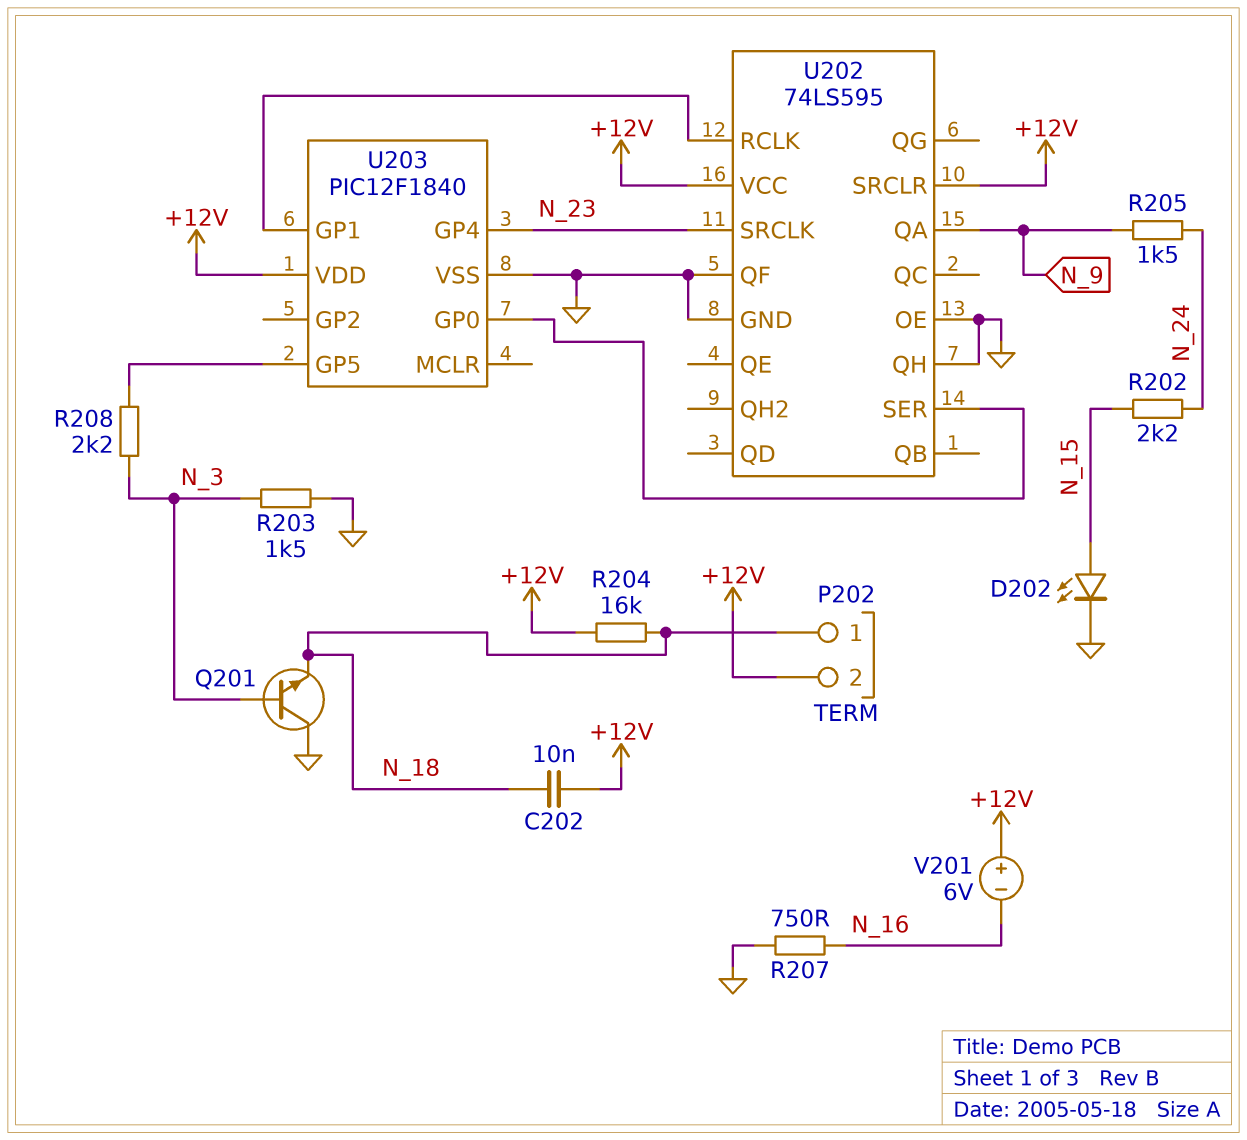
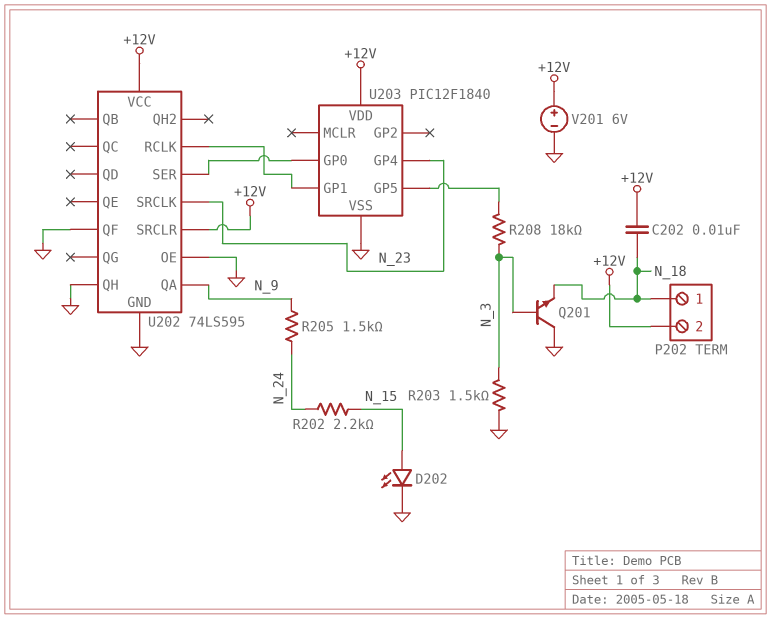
R204: 16k (+12V, N_18) -> none
R207: 750 (GND, N_16) -> none
R208: 2.2k (N_3, U203/GP5) -> 18k (N_3, U203/GP5)
V201: 6V (plus +12V, minus N_16) -> 6V (plus +12V, minus GND)

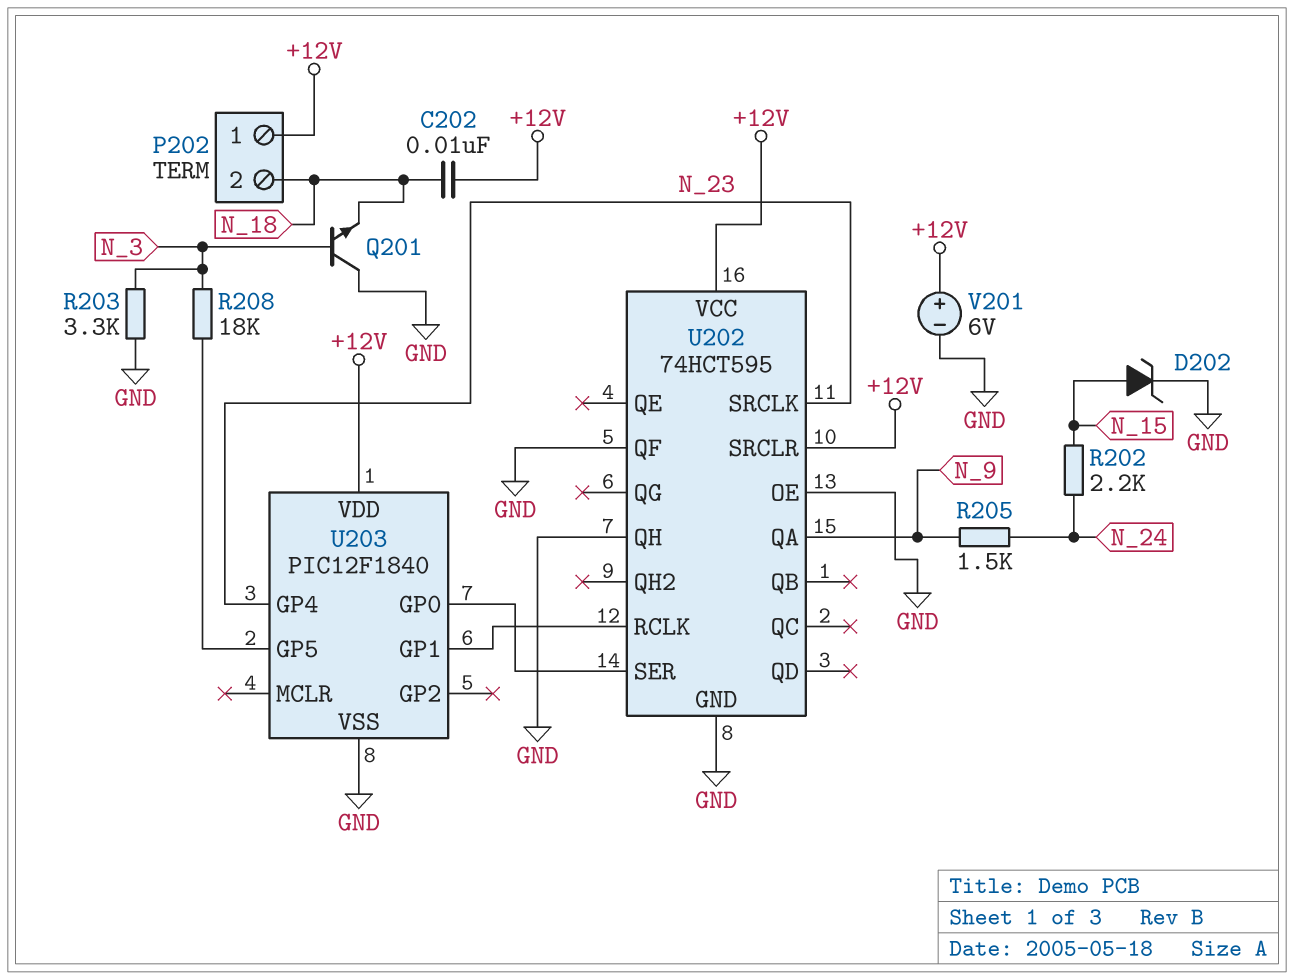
D202: LED (A N_15, K GND) -> zener (A N_15, K GND)
P202 pin 1: N_18 -> +12V
P202 pin 2: +12V -> N_18
R203: 1.5k (GND, N_3) -> 3.3k (GND, N_3)
U202: 74LS595 -> 74HCT595

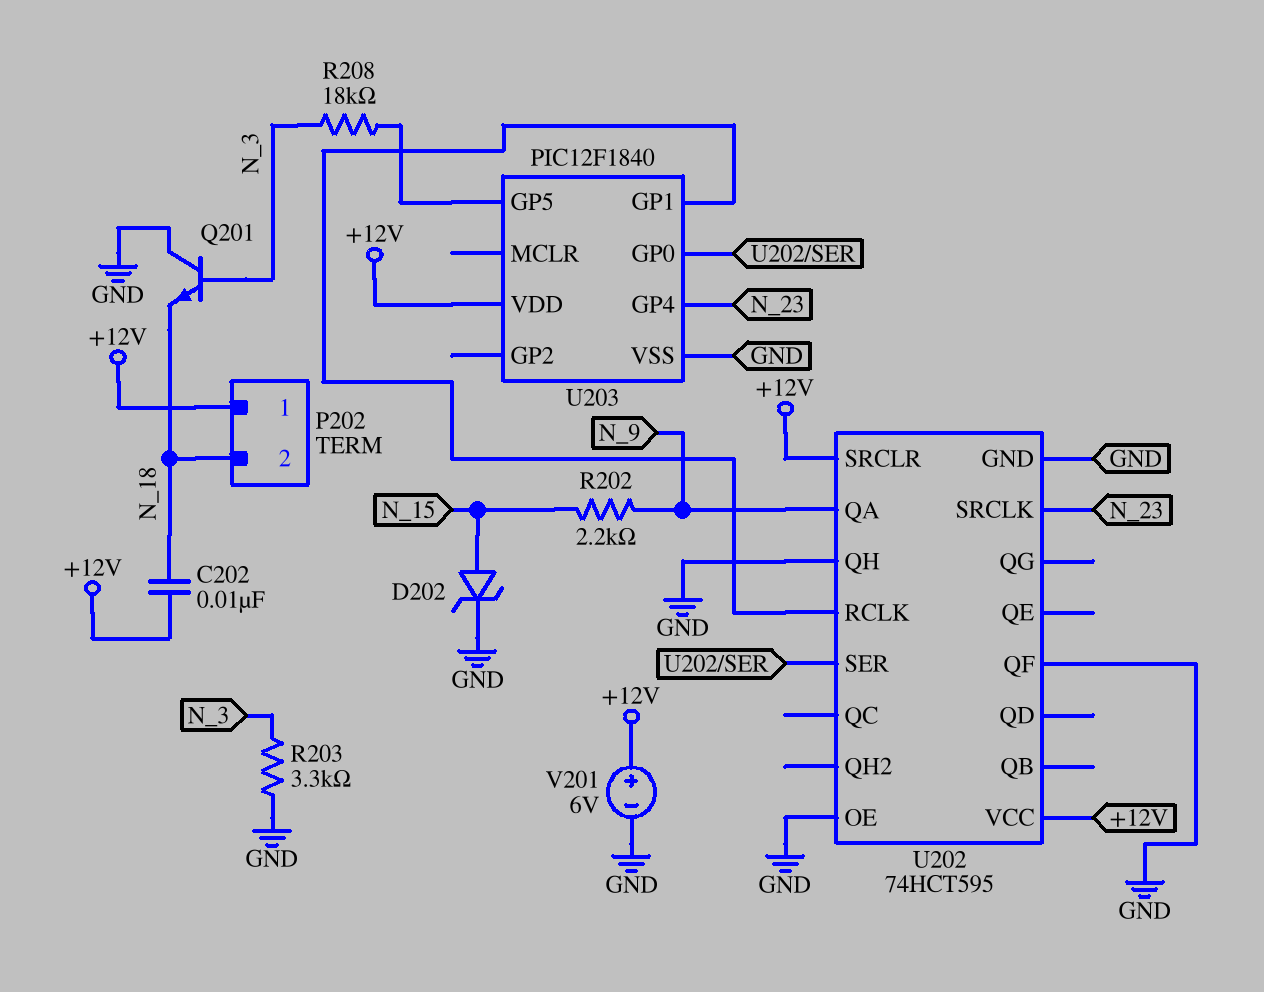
R202: 2.2k (N_15, N_24) -> 2.2k (N_9, N_15)
R205: 1.5k (N_9, N_24) -> none

